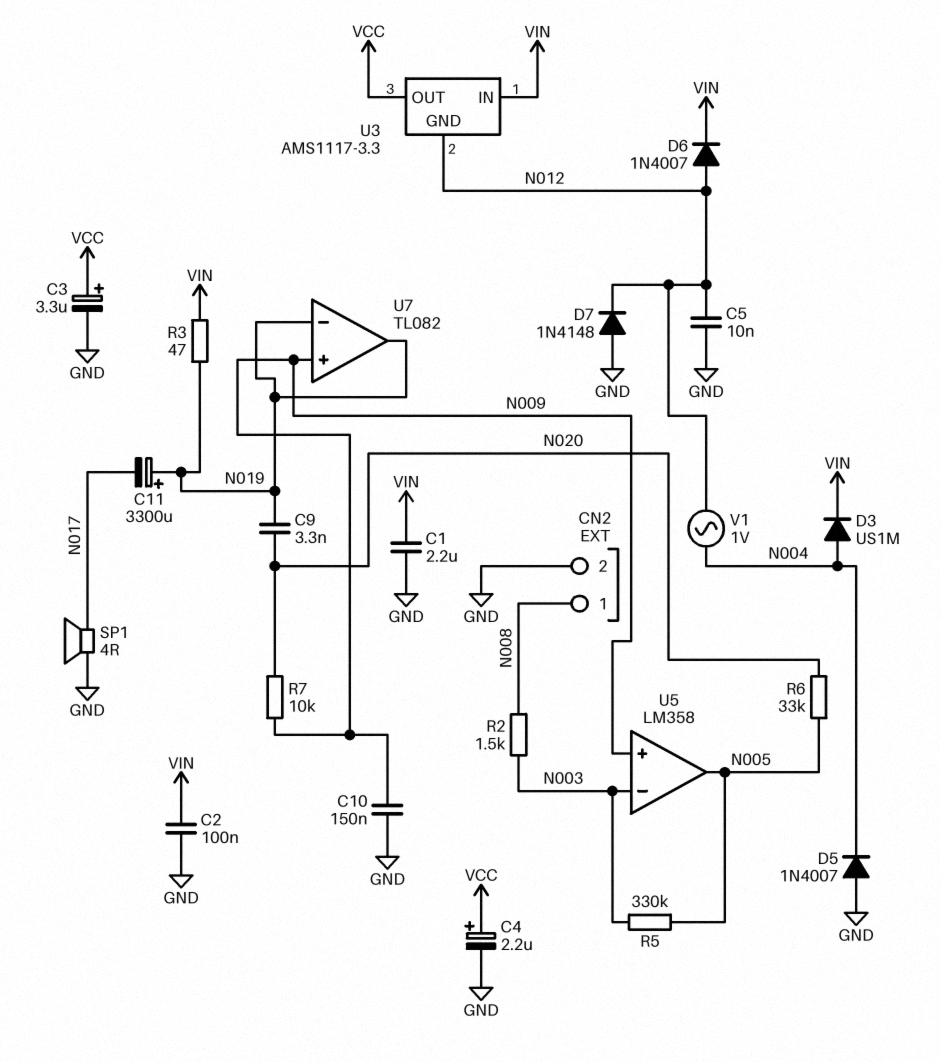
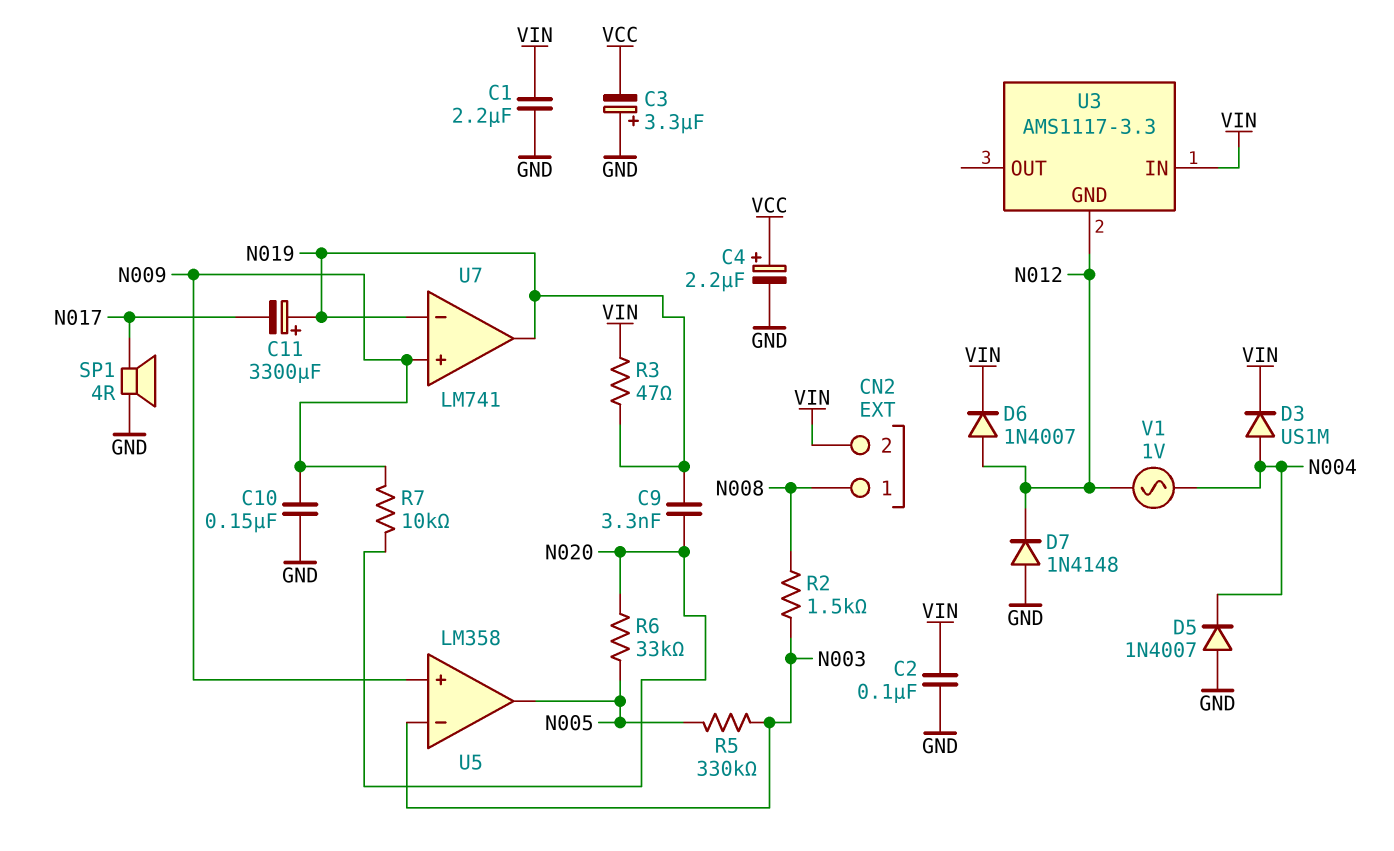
C3: 3.3uF (plus VCC, minus GND) -> 3.3uF (plus GND, minus VCC)
C5: 10nF (GND, N012) -> none
CN2 pin 2: GND -> VIN
U3 pin OUT: VCC -> none
U7: TL082 -> LM741

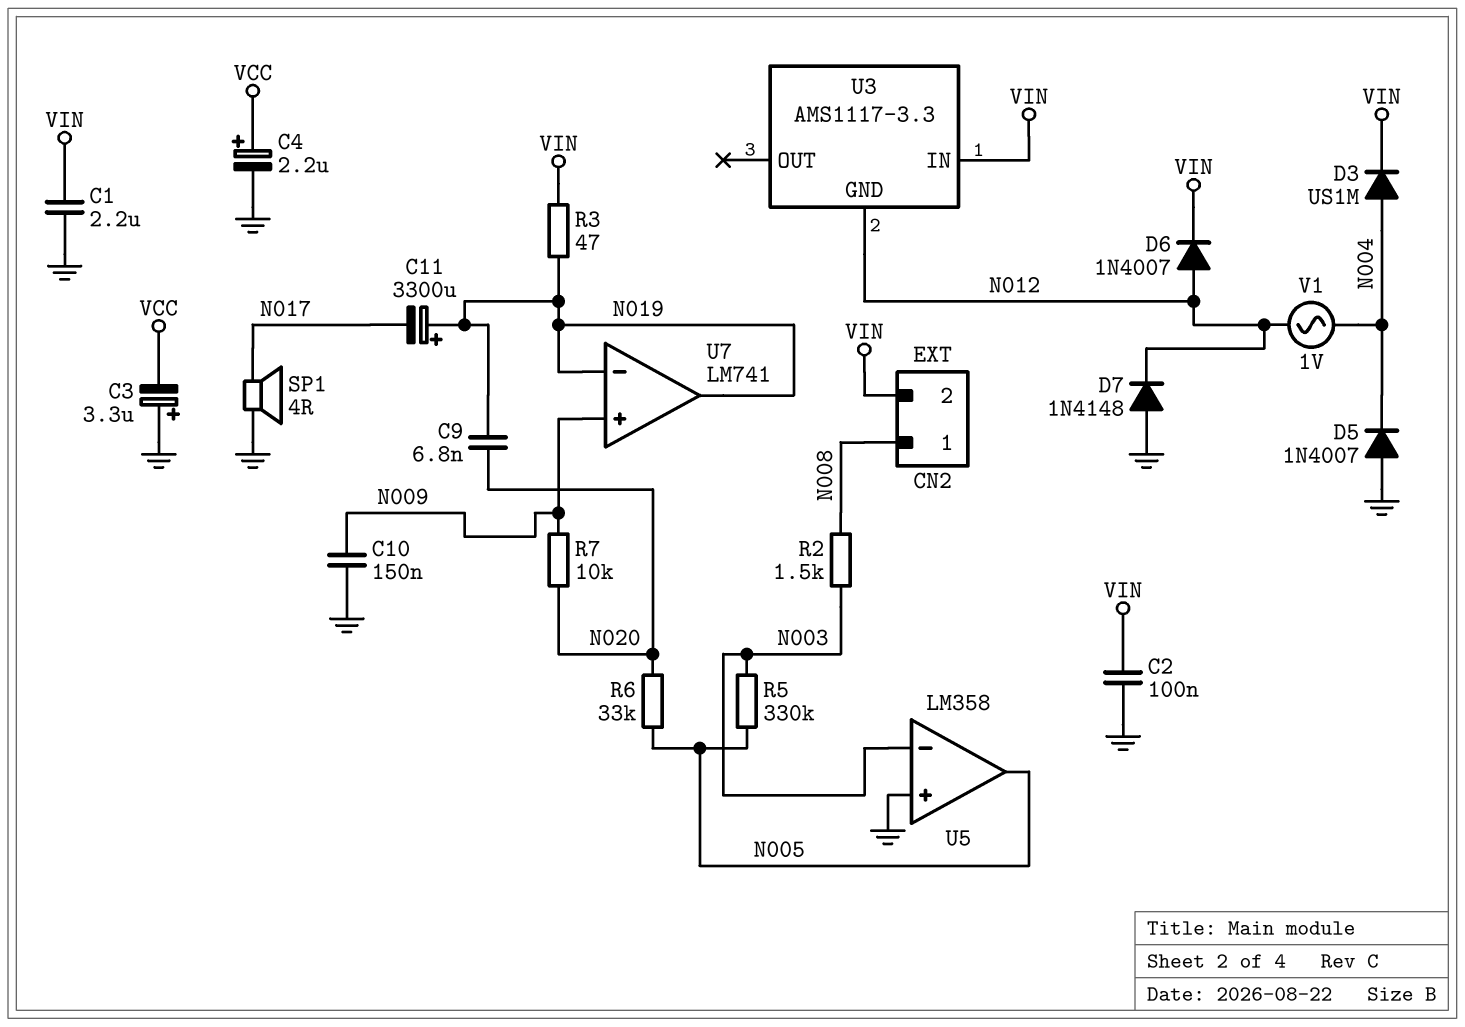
C9: 3.3nF (N019, N020) -> 6.8nF (N019, N020)
U5 pin in+: N009 -> GND

